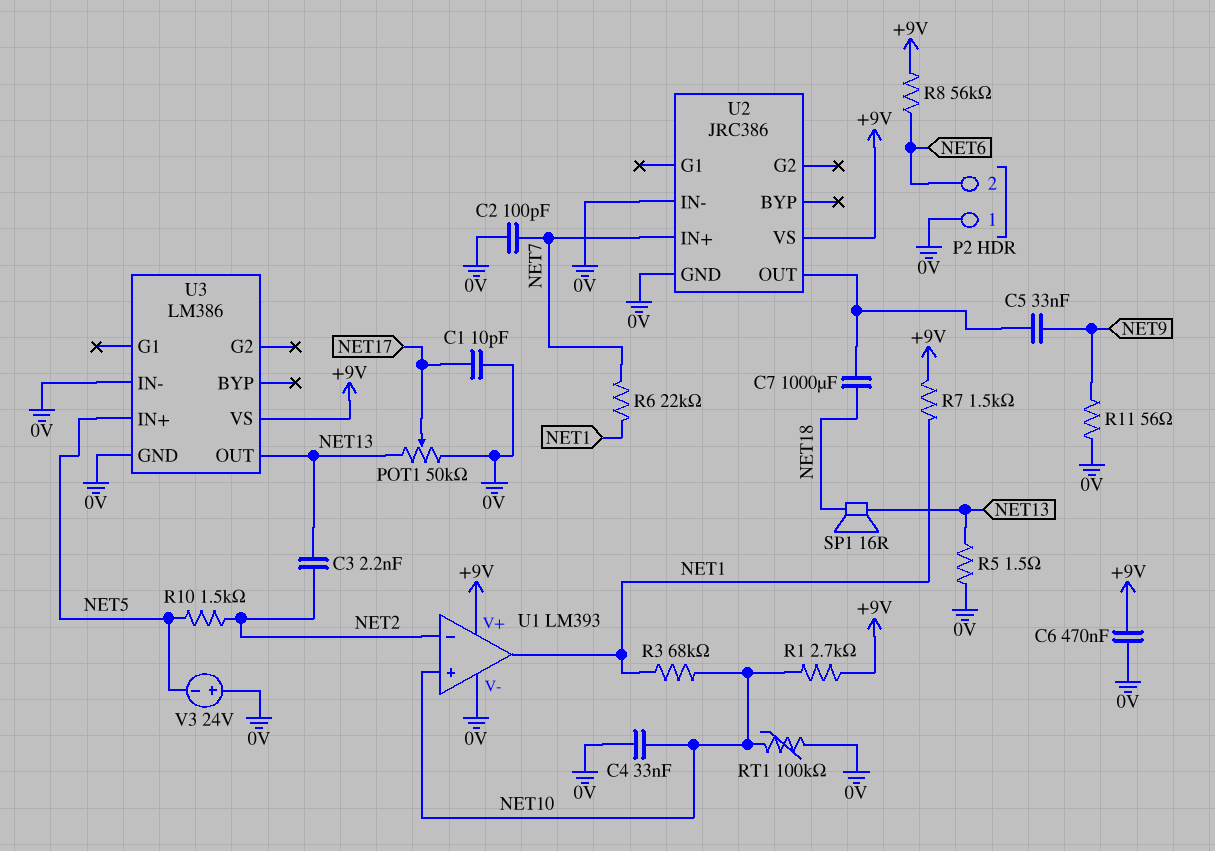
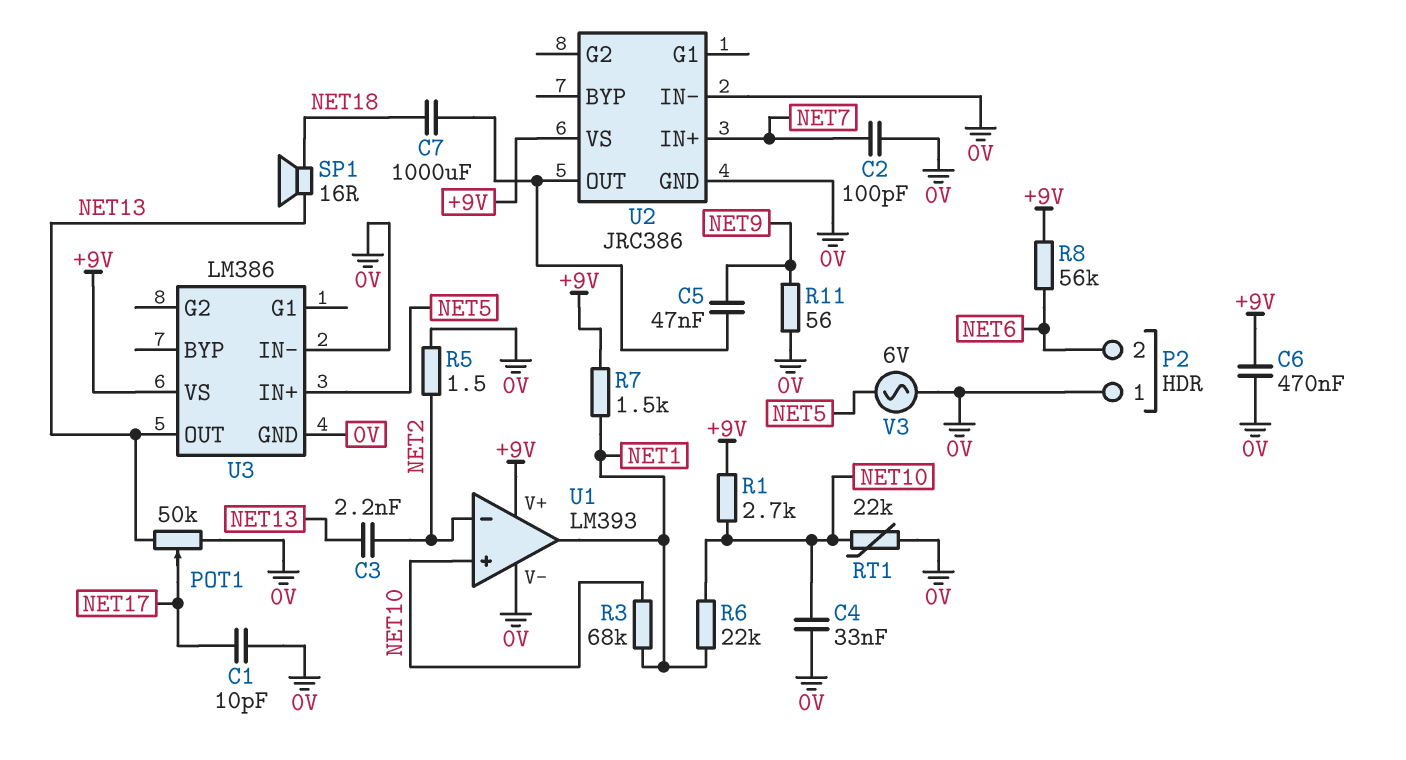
C5: 33nF (NET9, U2/OUT) -> 47nF (NET9, U2/OUT)
R5: 1.5 (0V, NET13) -> 1.5 (0V, NET2)
R6: 22k (NET1, NET7) -> 22k (NET1, NET10)
R10: 1.5k (NET2, NET5) -> none
RT1: 100k (0V, NET10) -> 22k (0V, NET10)
V3: 24V (plus 0V, minus NET5) -> AC 6V (0V, NET5)

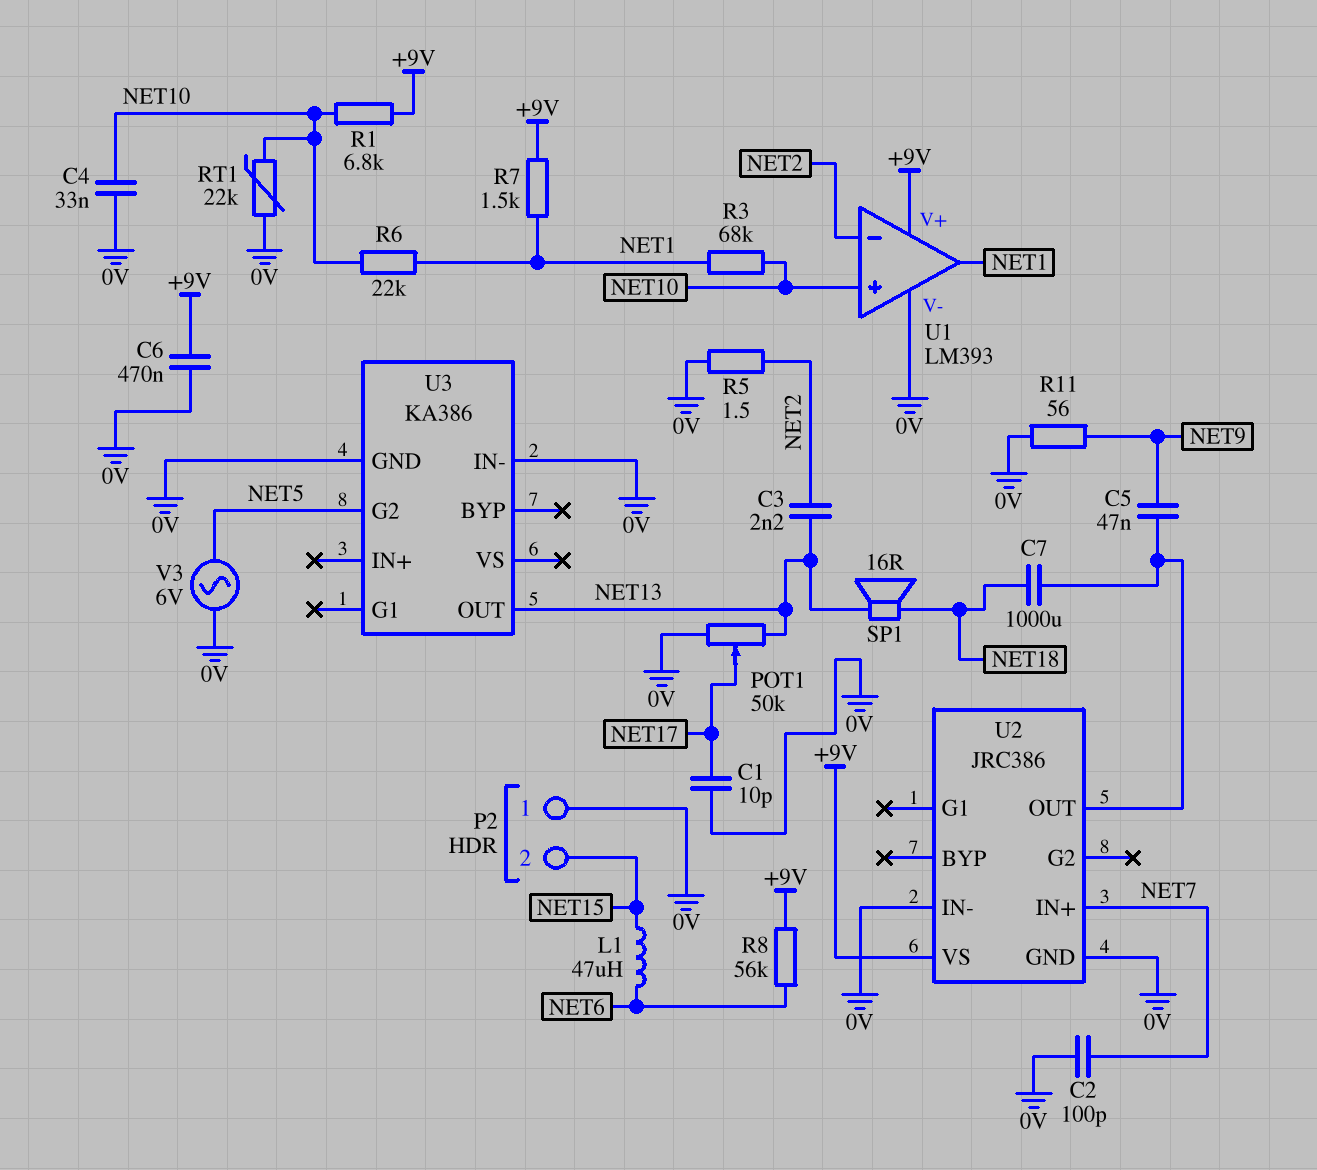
L1: none -> 47uH (NET6, NET15)
P2 pin 2: NET6 -> NET15
R1: 2.7k (+9V, NET10) -> 6.8k (+9V, NET10)
U3: LM386 -> KA386
U3 pin G2: none -> NET5
U3 pin IN+: NET5 -> none
U3 pin VS: +9V -> none

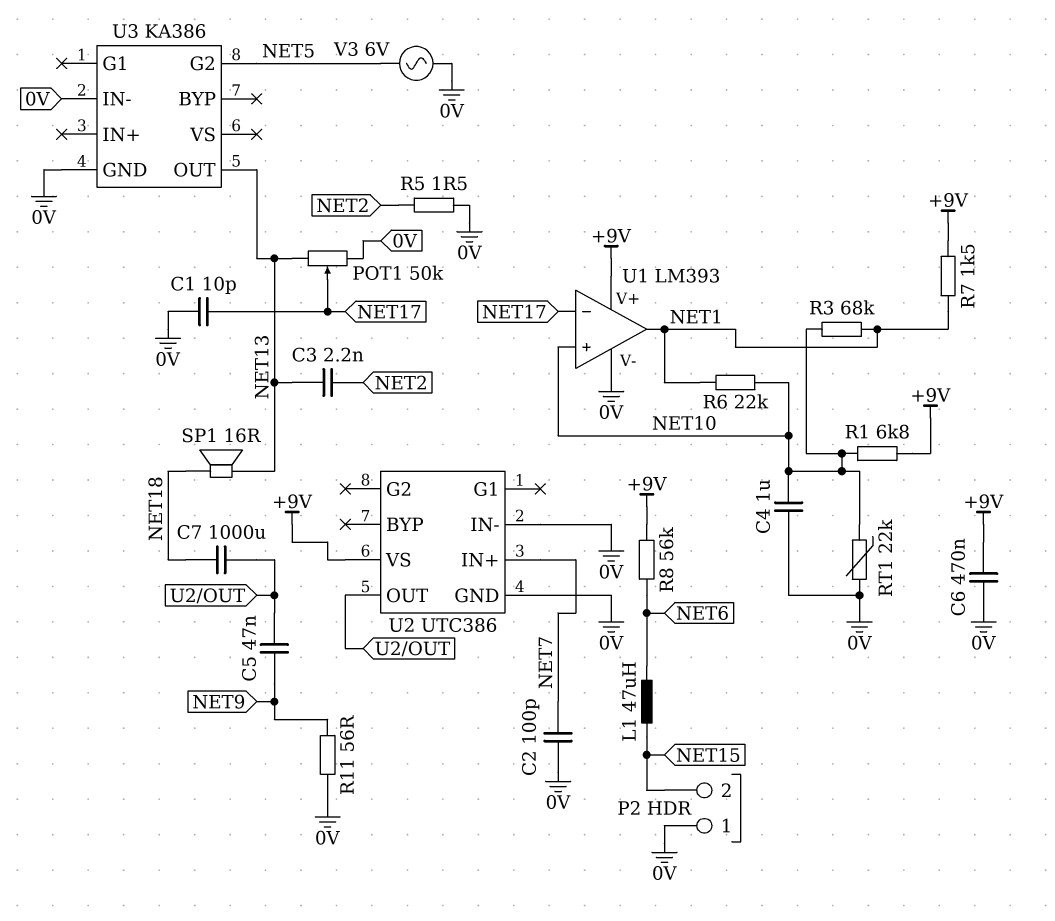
C4: 33nF (0V, NET10) -> 1uF (0V, NET10)
U1 pin in-: NET2 -> NET17
U2: JRC386 -> UTC386

